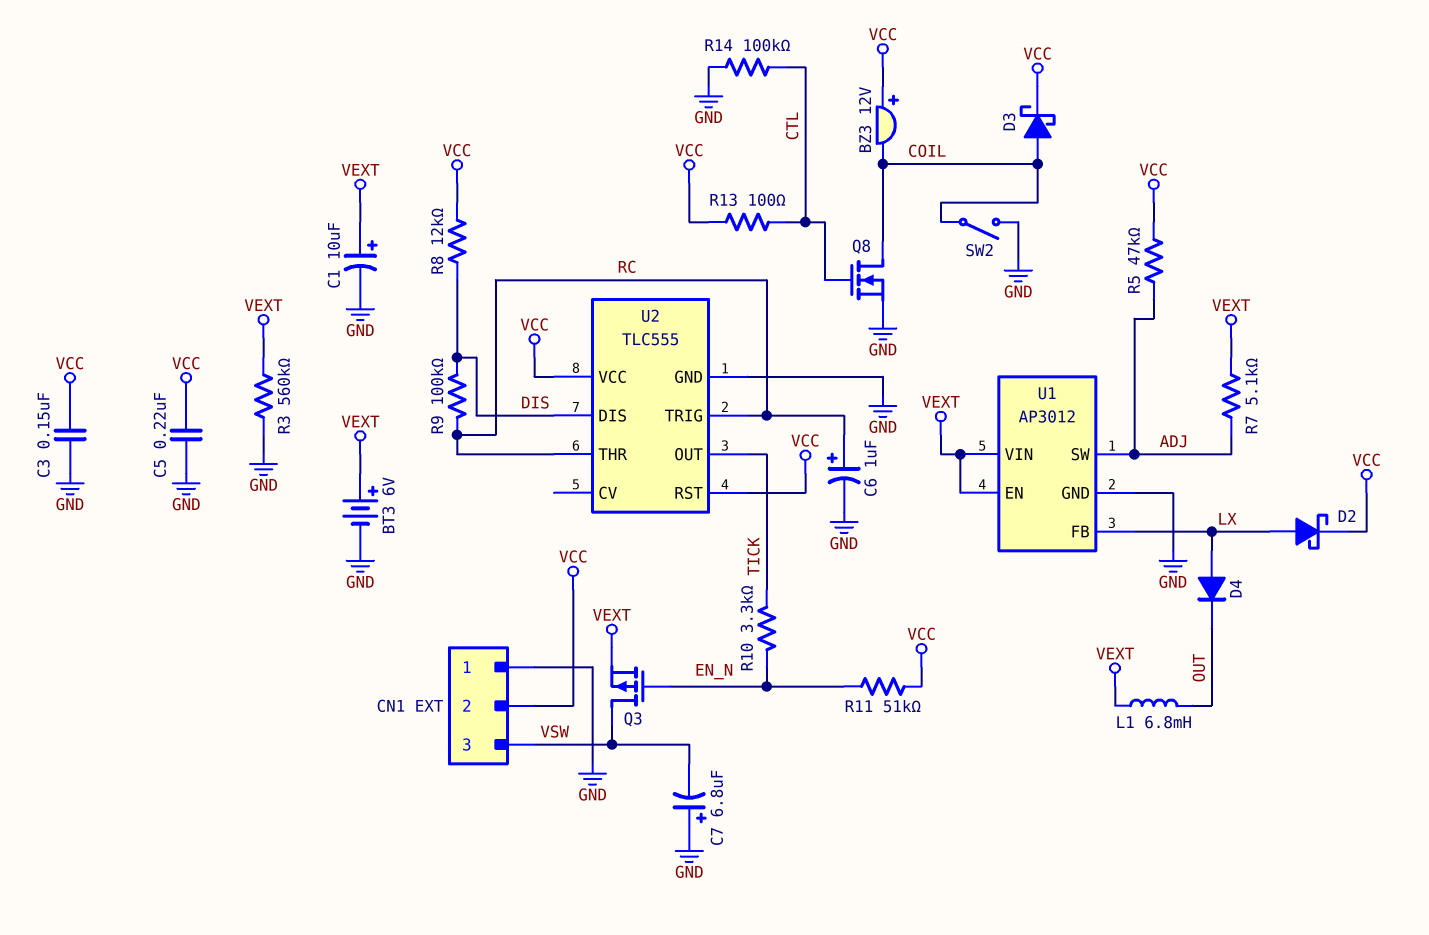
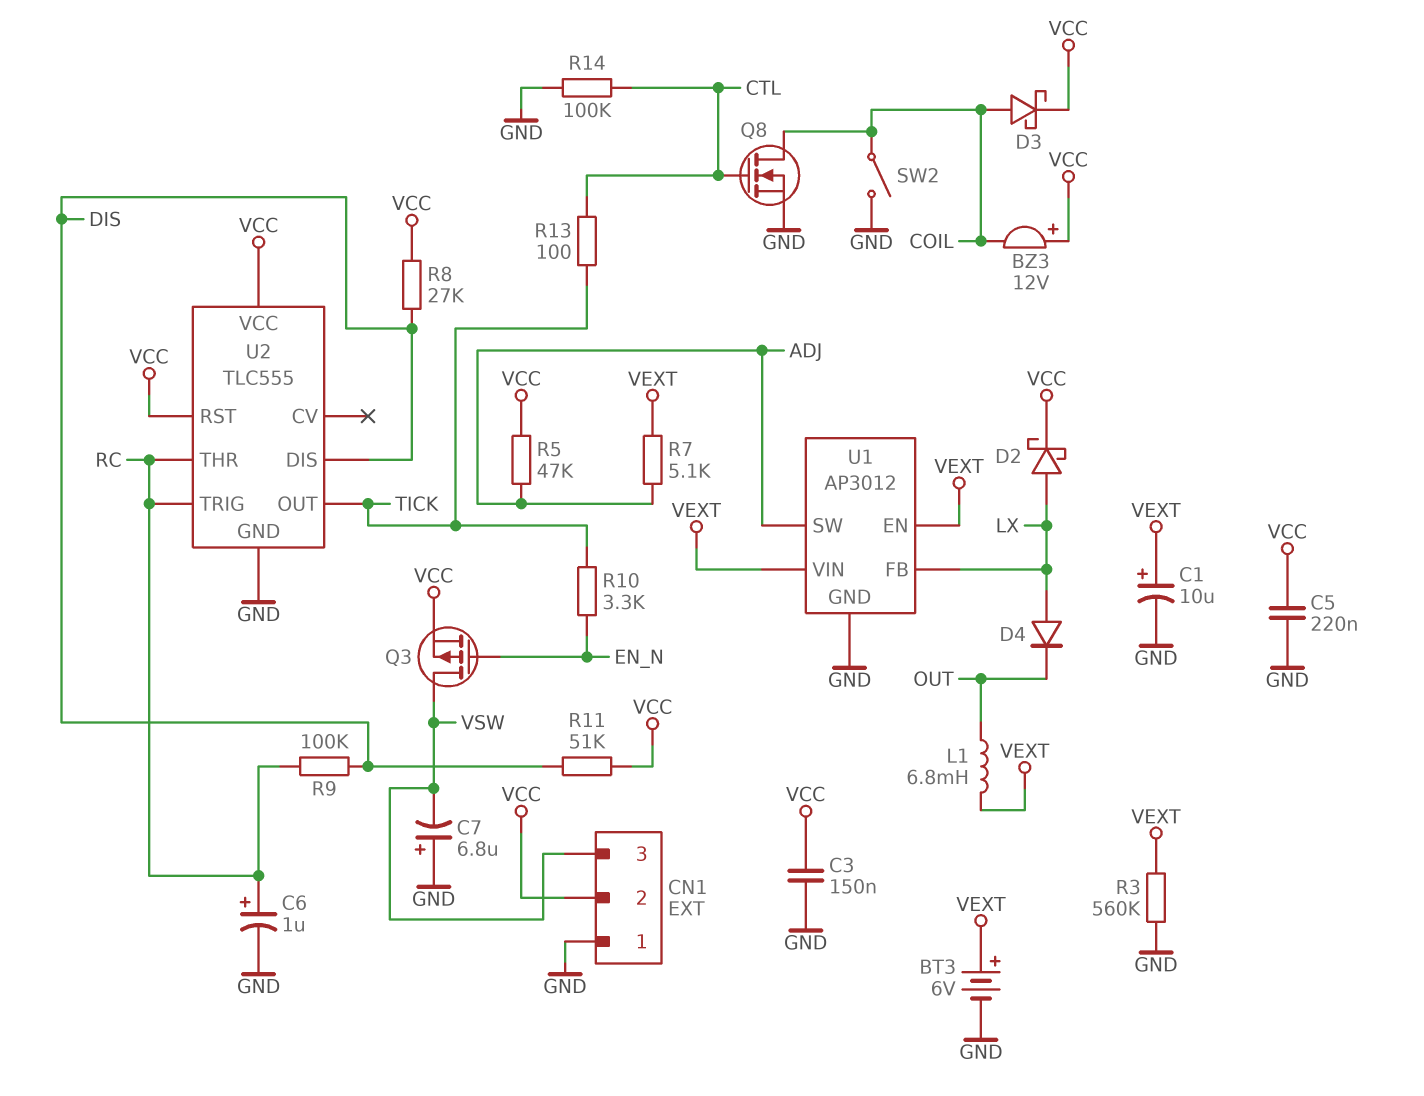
Q3: PMOS (G EN_N, D VSW, S VEXT) -> PMOS (G EN_N, D VSW, S VCC)
R8: 12k (DIS, VCC) -> 27k (DIS, VCC)
R11: 51k (EN_N, VCC) -> 51k (DIS, VCC)
R13: 100 (CTL, VCC) -> 100 (CTL, TICK)

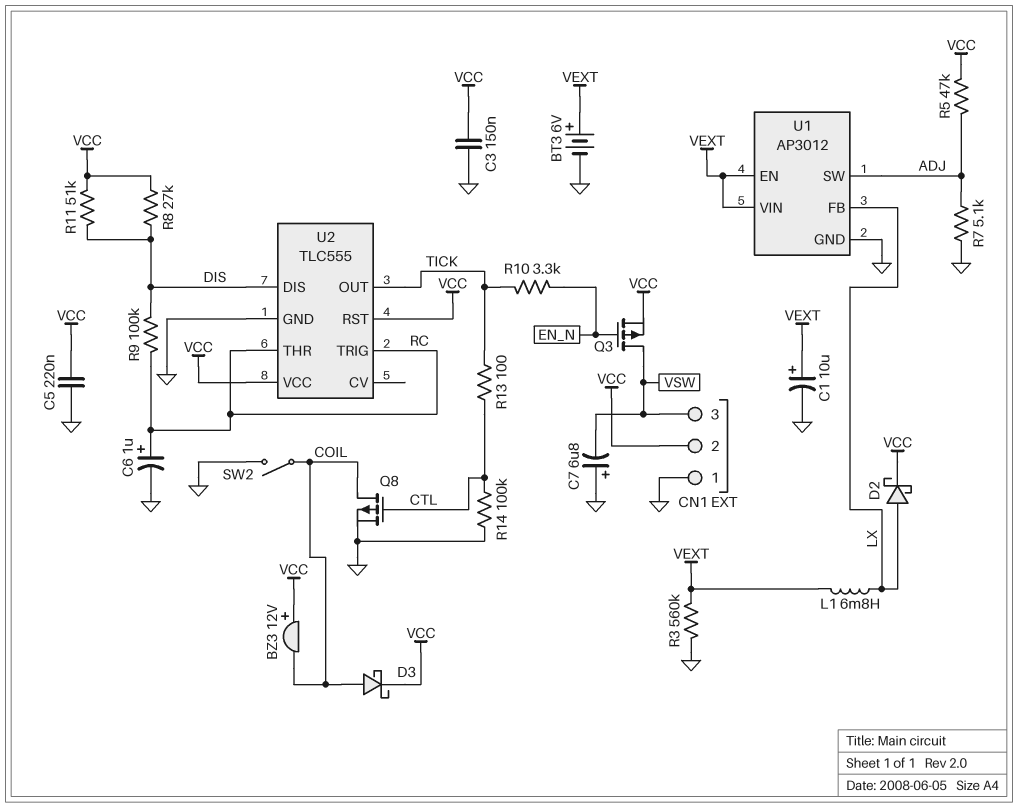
D4: diode (A LX, K OUT) -> none
L1: 6.8mH (OUT, VEXT) -> 6.8mH (LX, VEXT)
Q8: NMOS (G CTL, D COIL, S GND) -> PMOS (G CTL, D COIL, S GND)
R7: 5.1k (ADJ, VEXT) -> 5.1k (ADJ, GND)

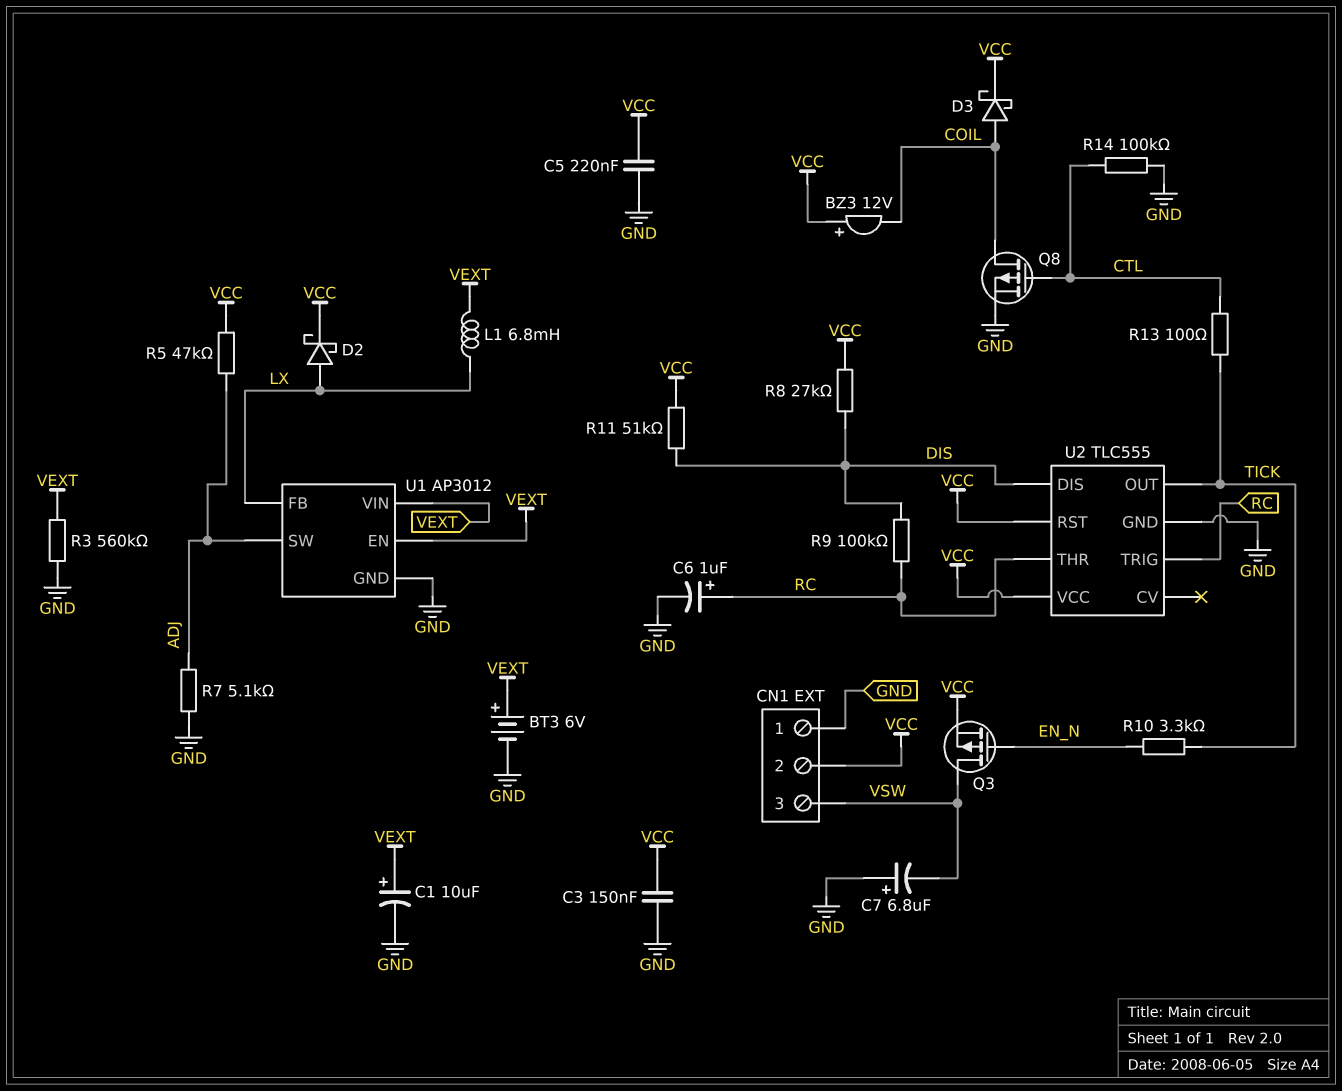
SW2: switch (COIL, GND) -> none

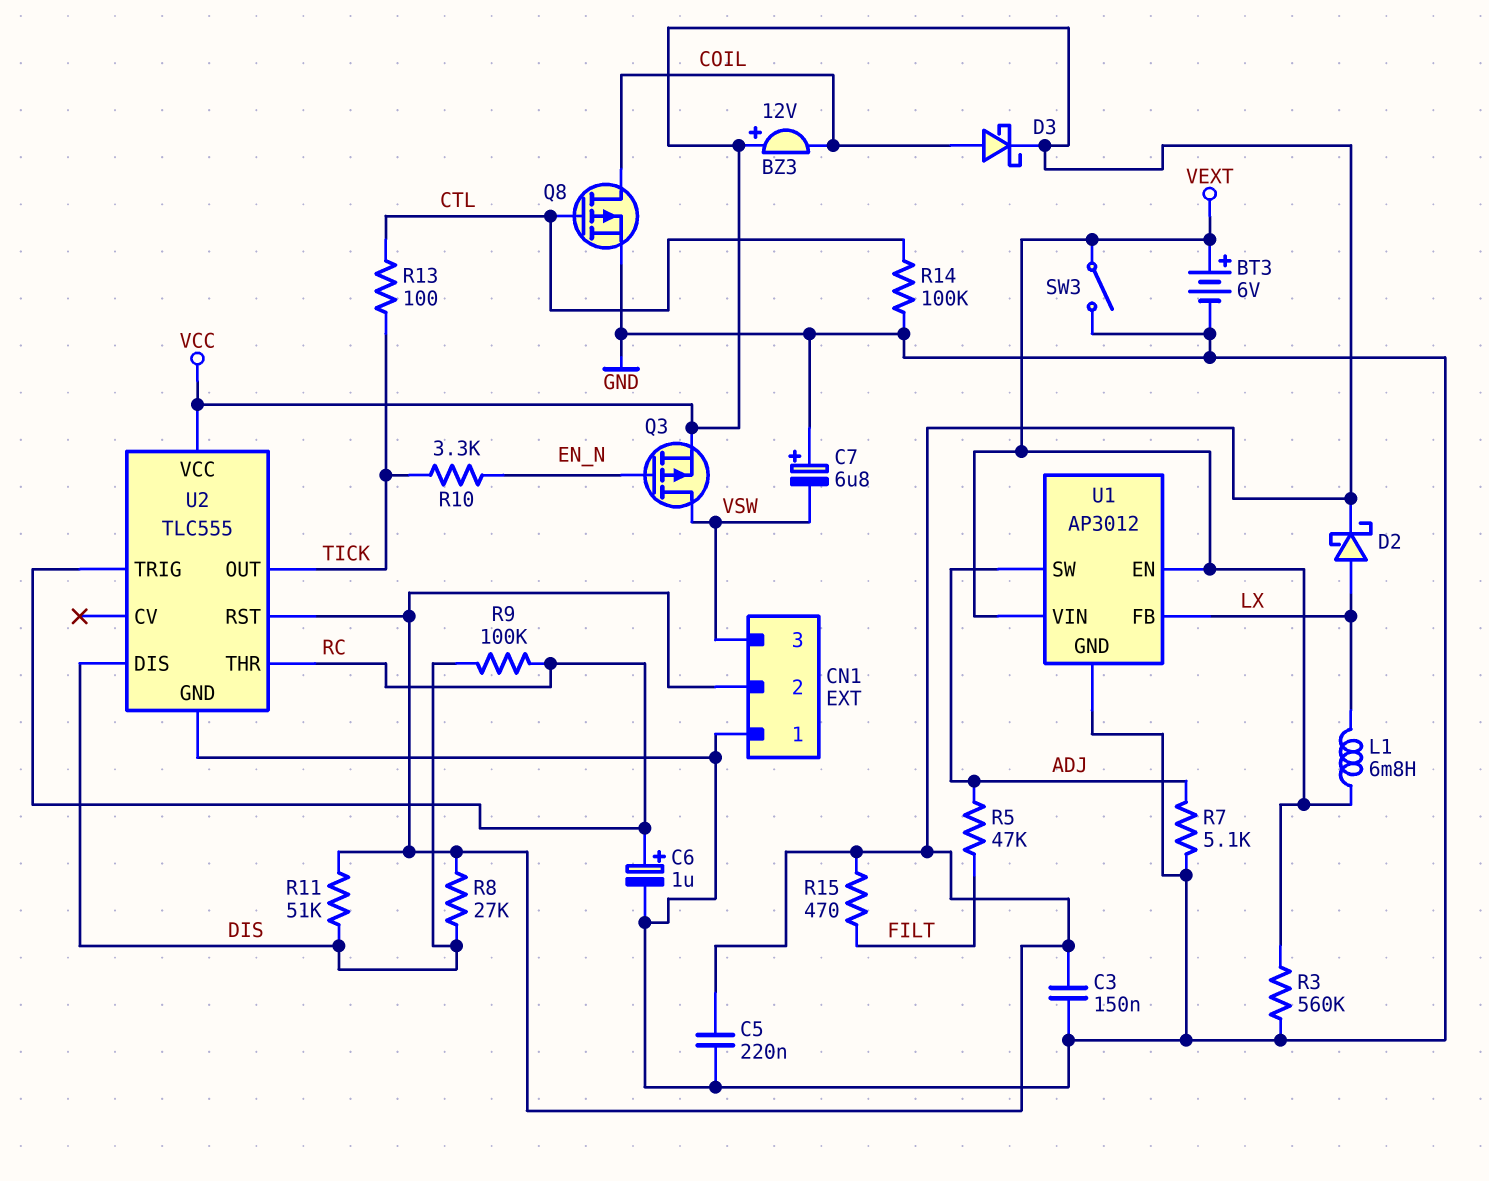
C1: 10uF (plus VEXT, minus GND) -> none
R5: 47k (ADJ, VCC) -> 47k (ADJ, FILT)
R15: none -> 470 (FILT, VCC)
SW3: none -> switch (GND, VEXT)

